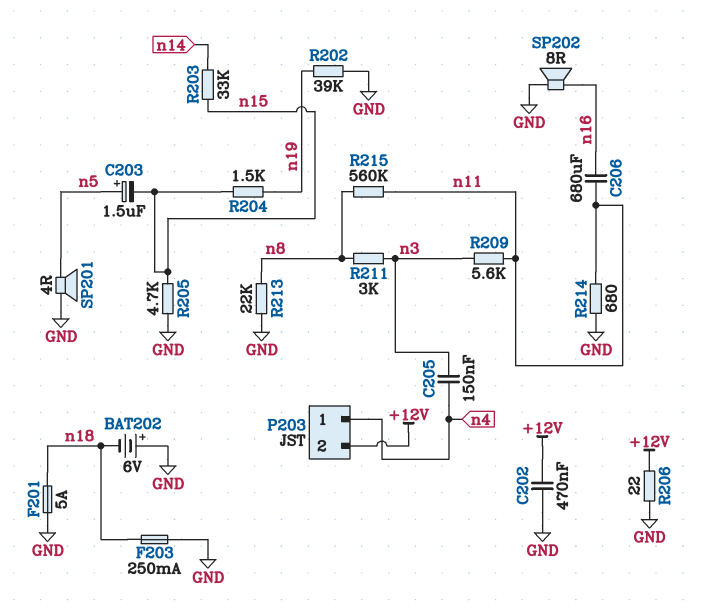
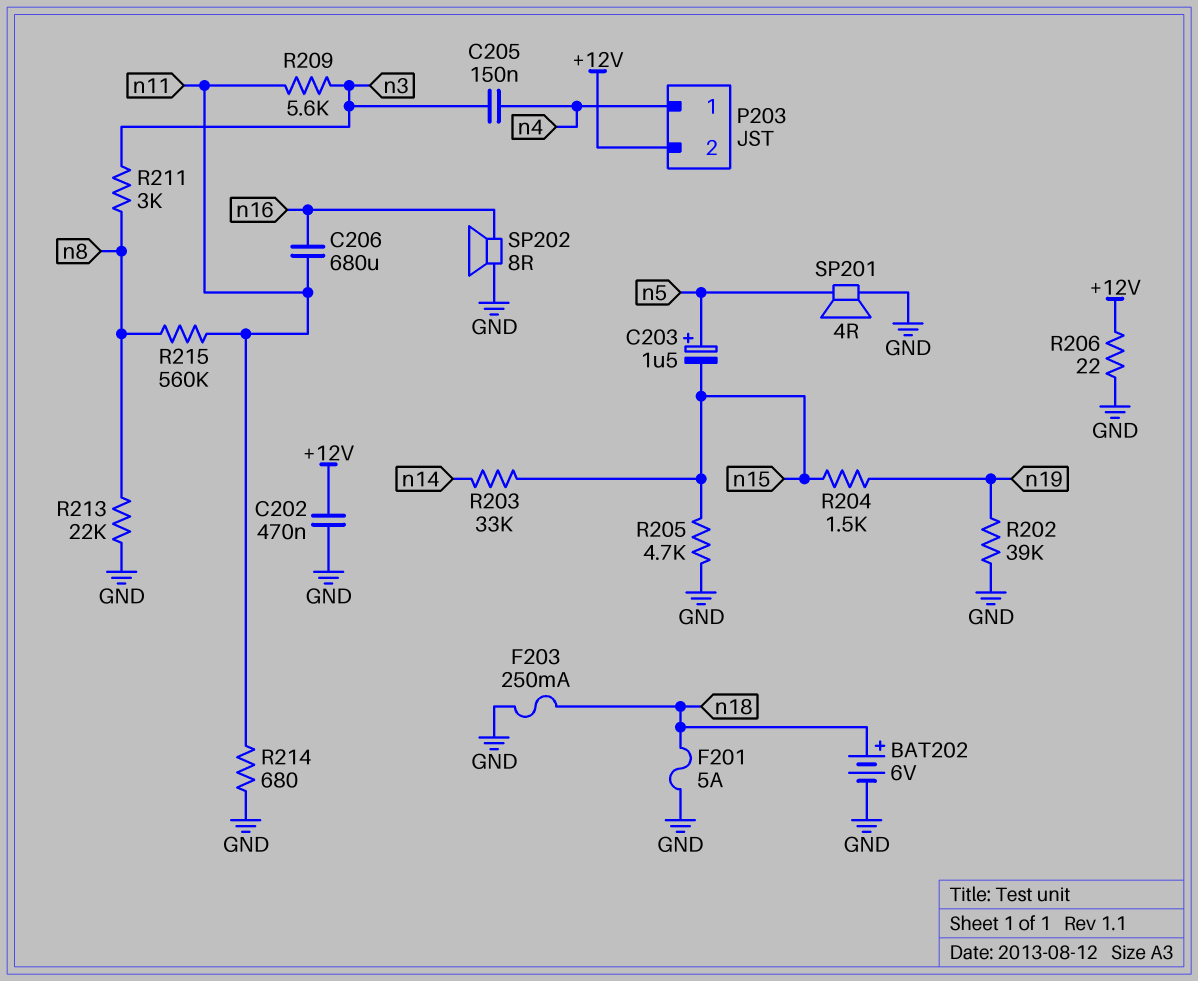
BAT202: 6V (plus GND, minus n18) -> 6V (plus n18, minus GND)

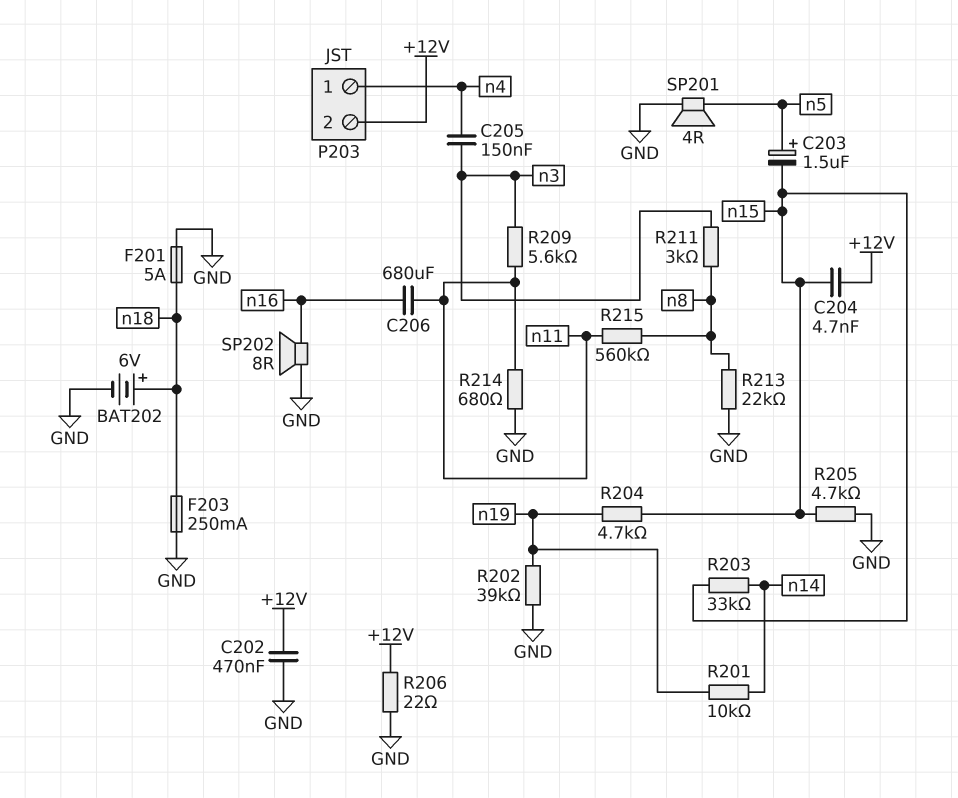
C204: none -> 4.7nF (+12V, n15)
R201: none -> 10k (n14, n19)
R204: 1.5k (n15, n19) -> 4.7k (n15, n19)

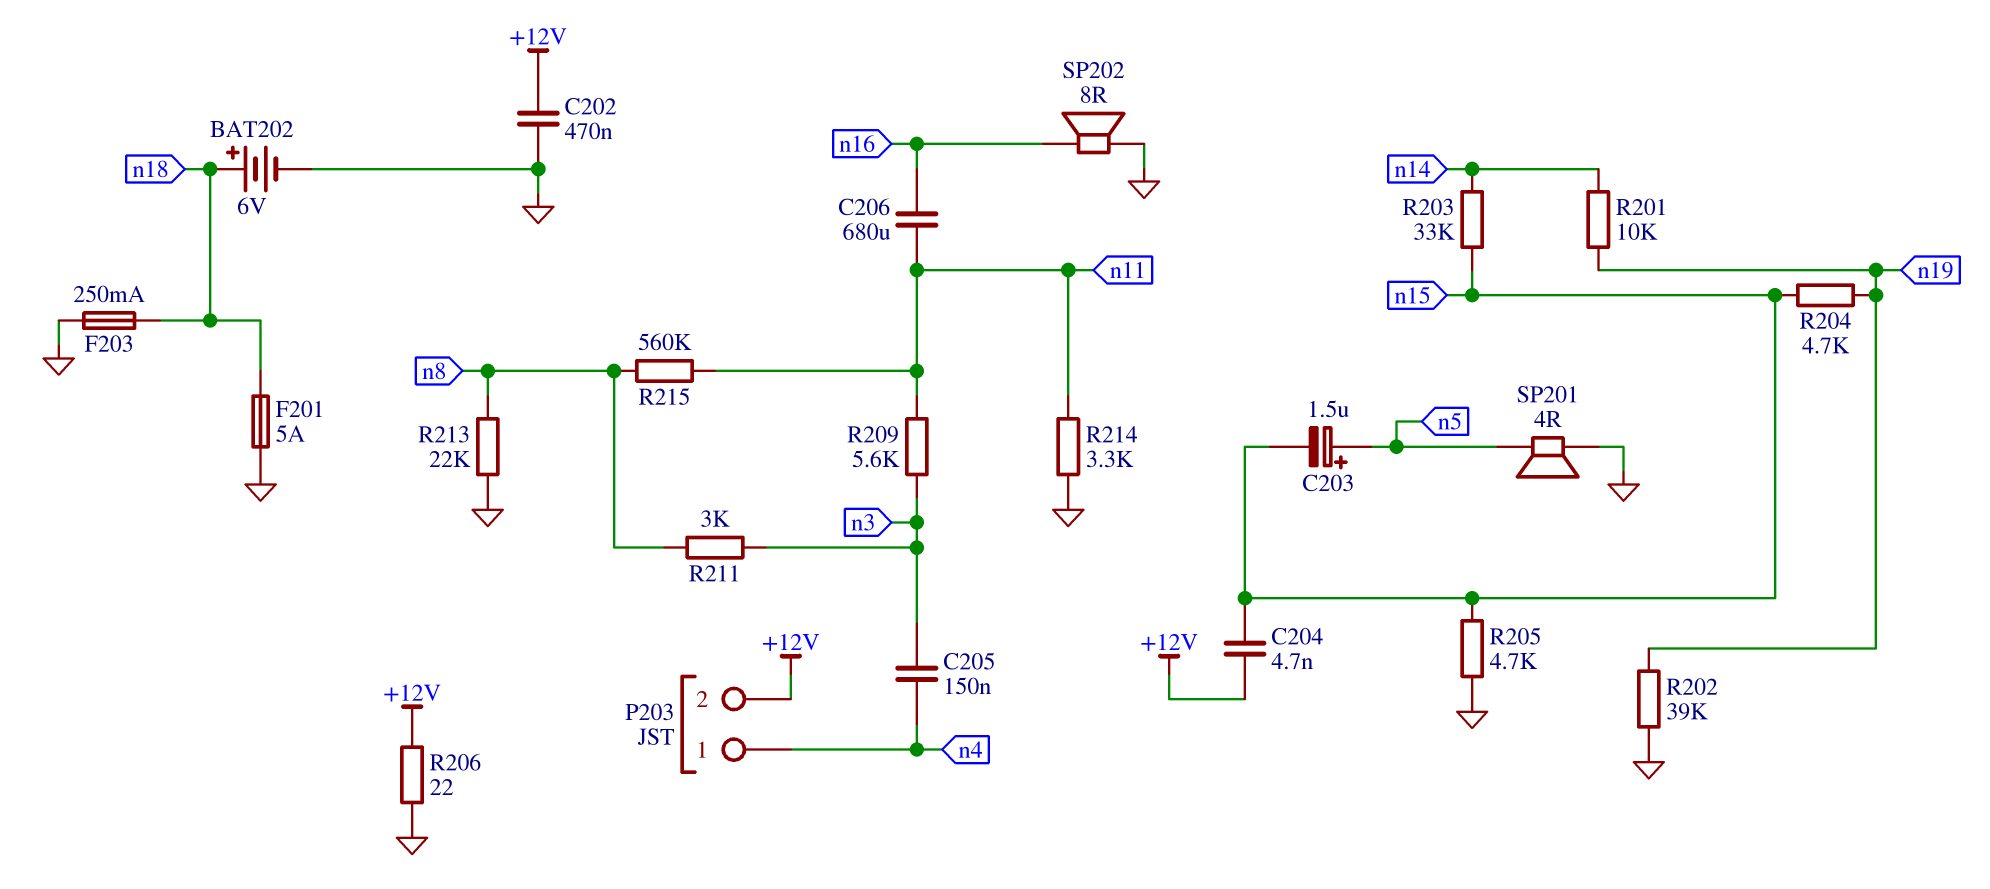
R214: 680 (GND, n11) -> 3.3k (GND, n11)

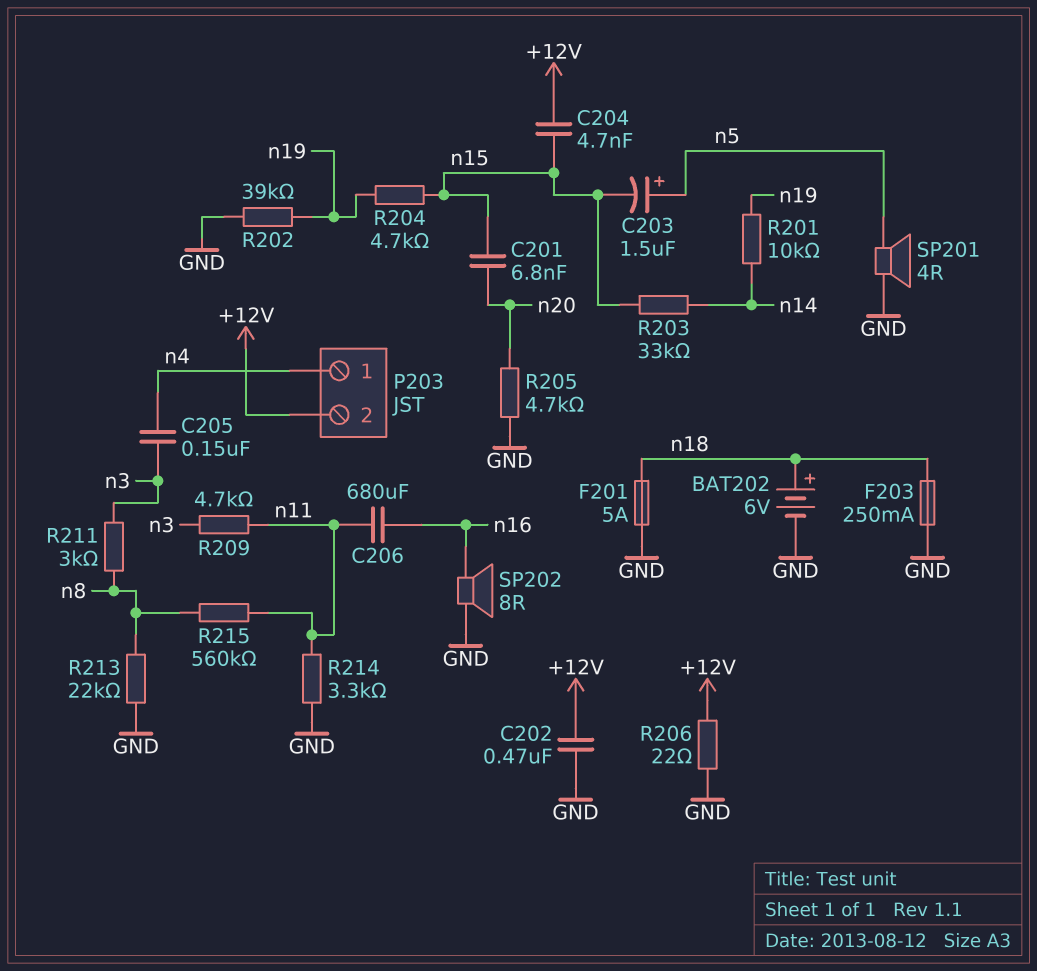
C201: none -> 6.8nF (n15, n20)
R205: 4.7k (GND, n15) -> 4.7k (GND, n20)
R209: 5.6k (n3, n11) -> 4.7k (n3, n11)

